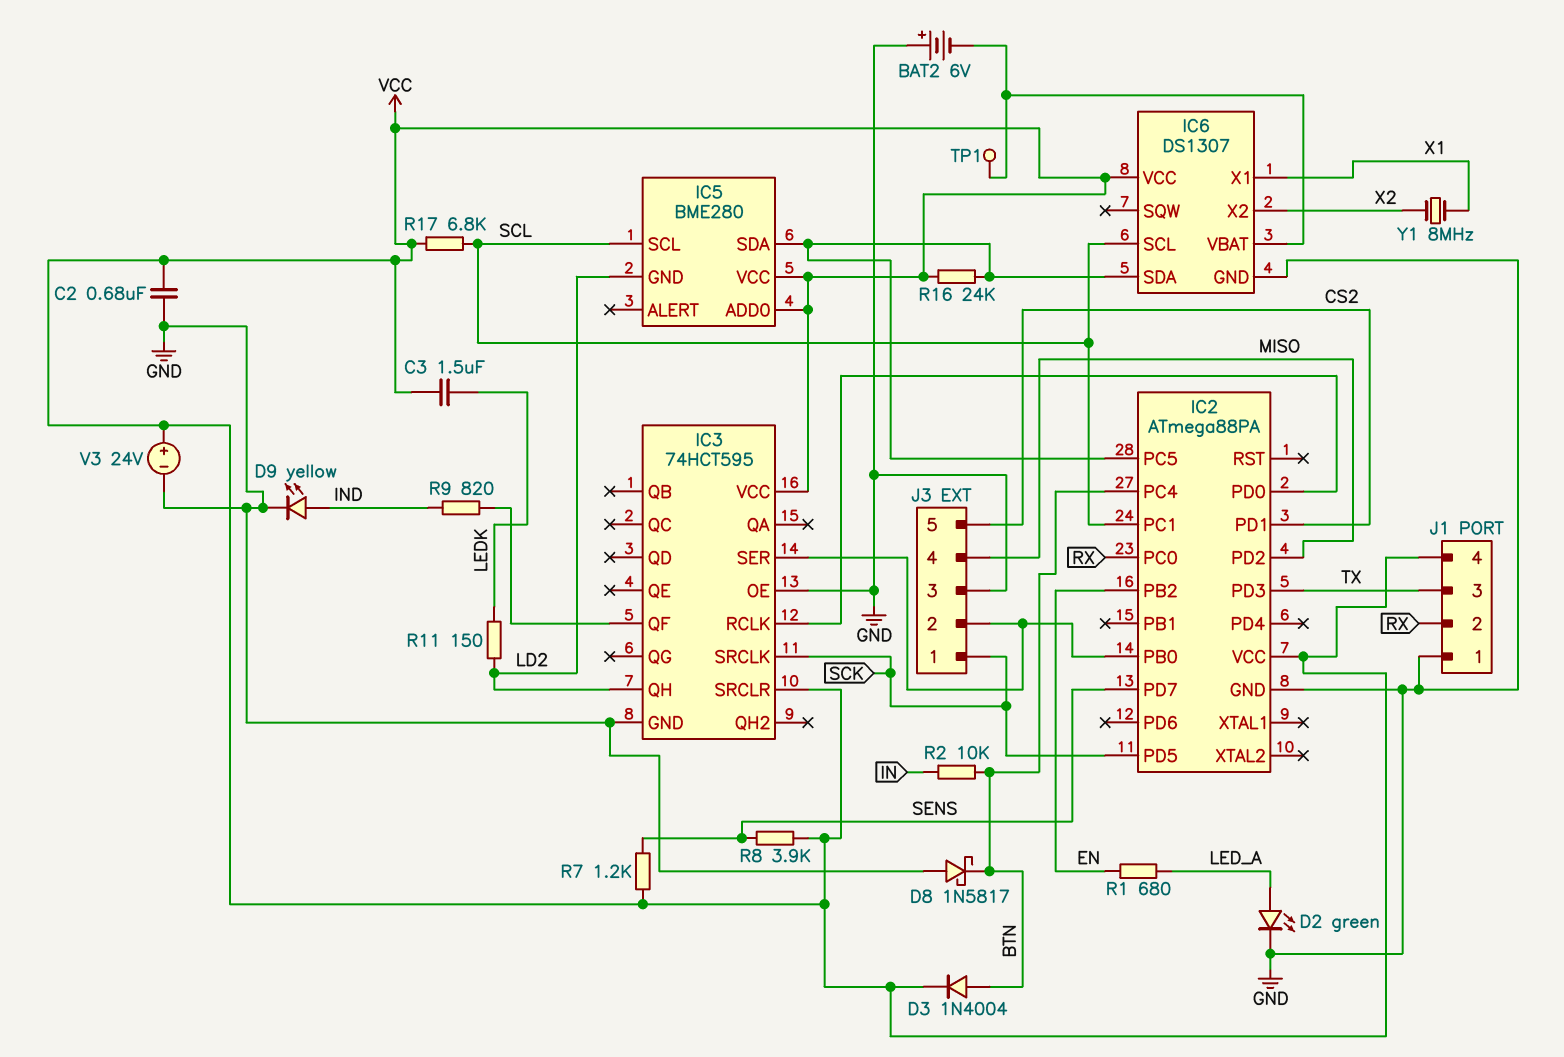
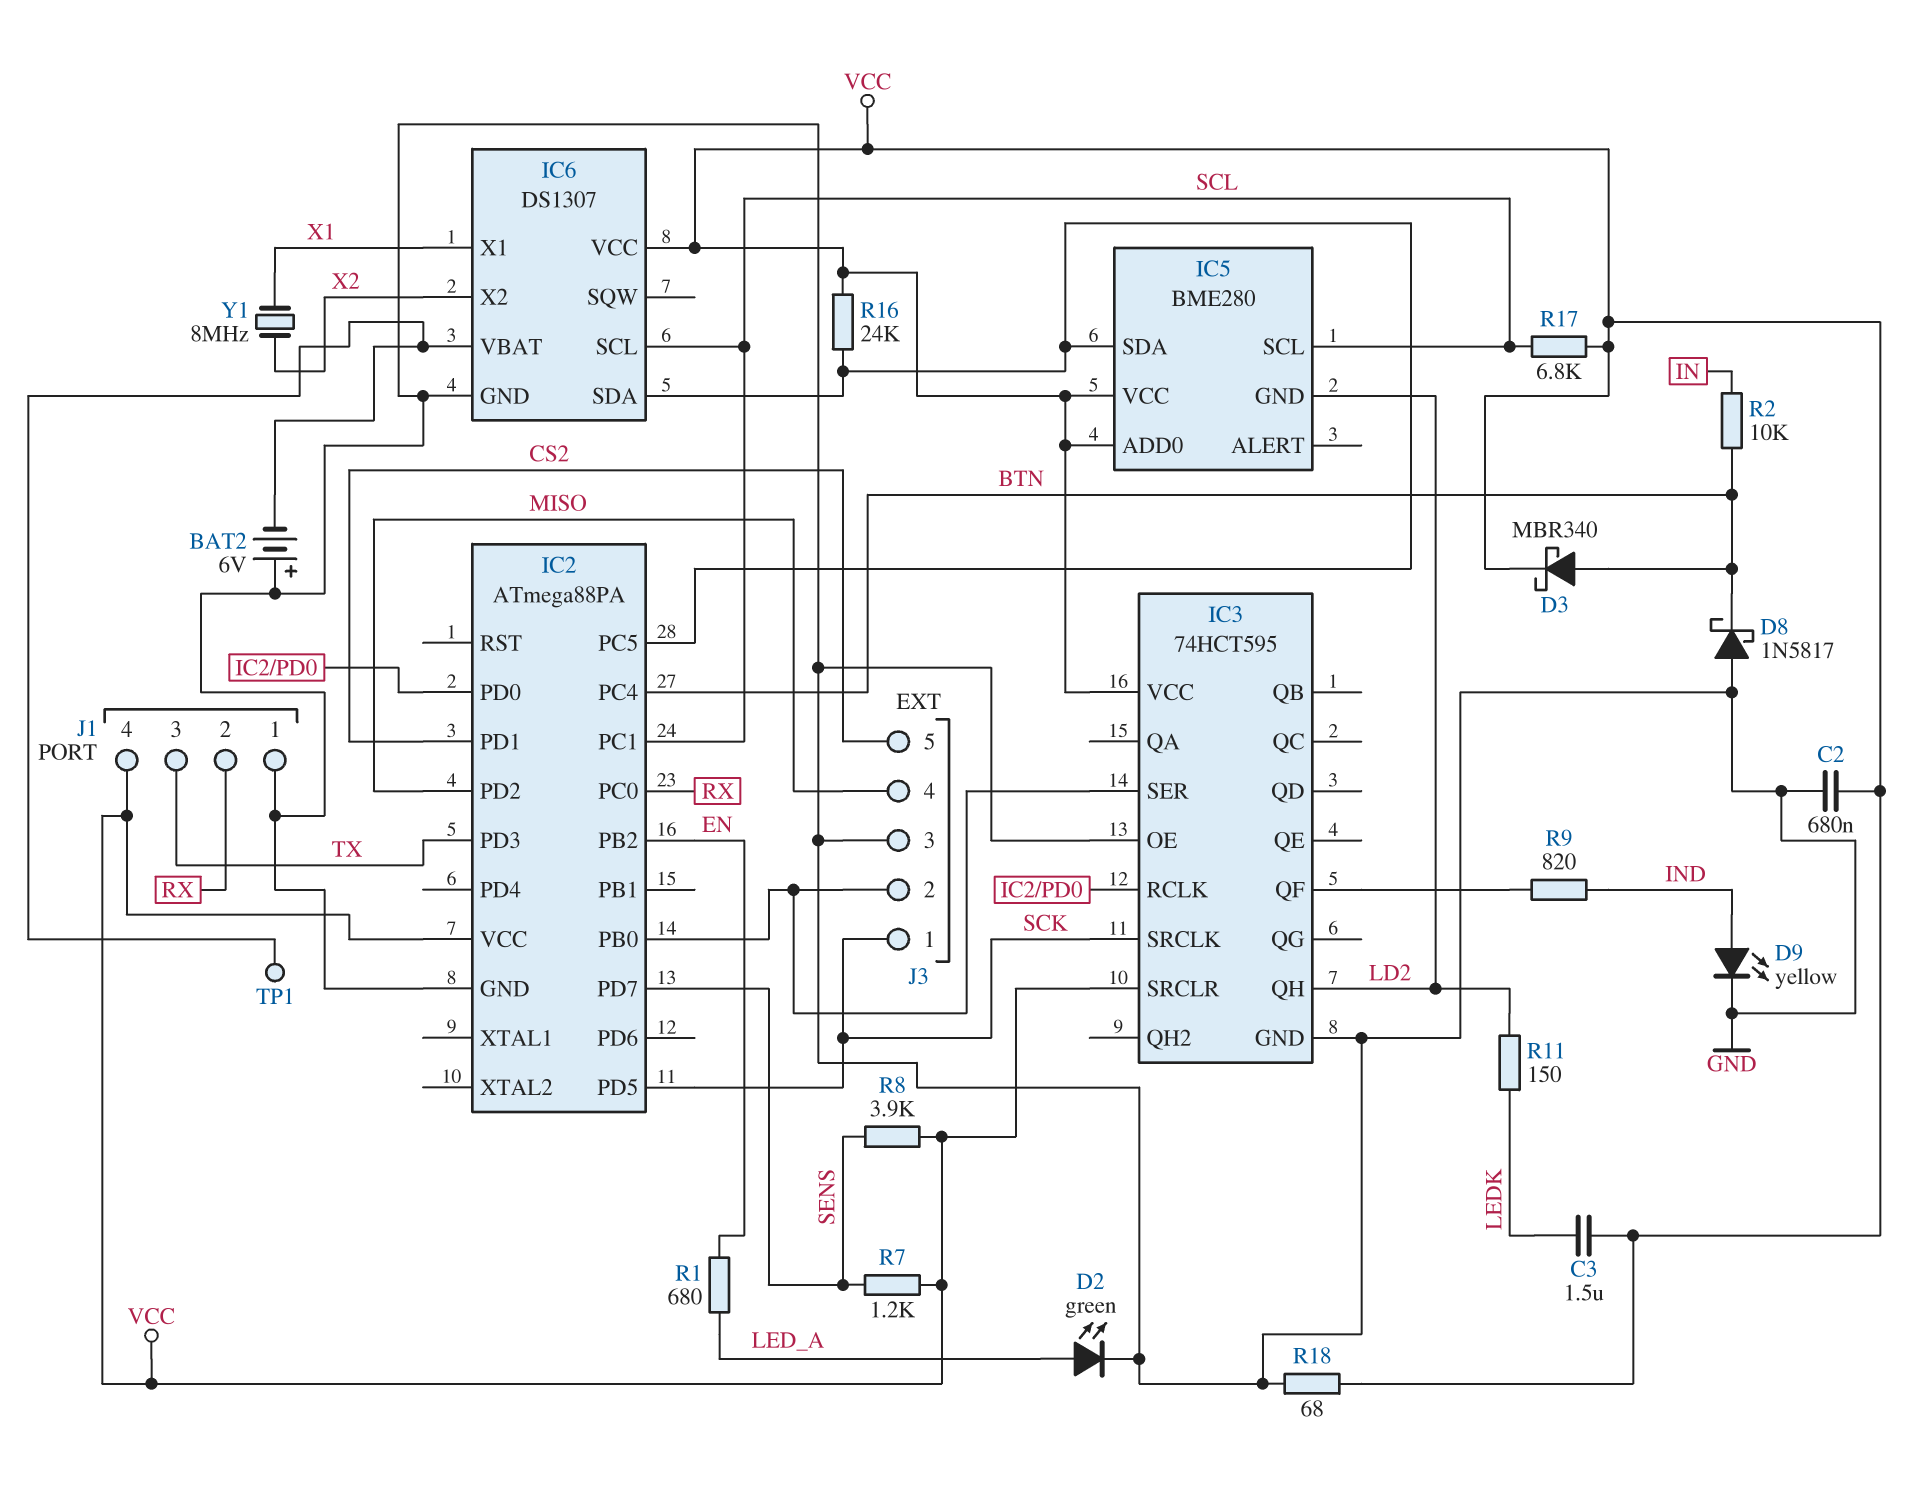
D3: diode 1N4004 (A BTN, K VCC) -> schottky MBR340 (A BTN, K VCC)
R18: none -> 68 (GND, VCC)
V3: 24V (plus VCC, minus GND) -> none

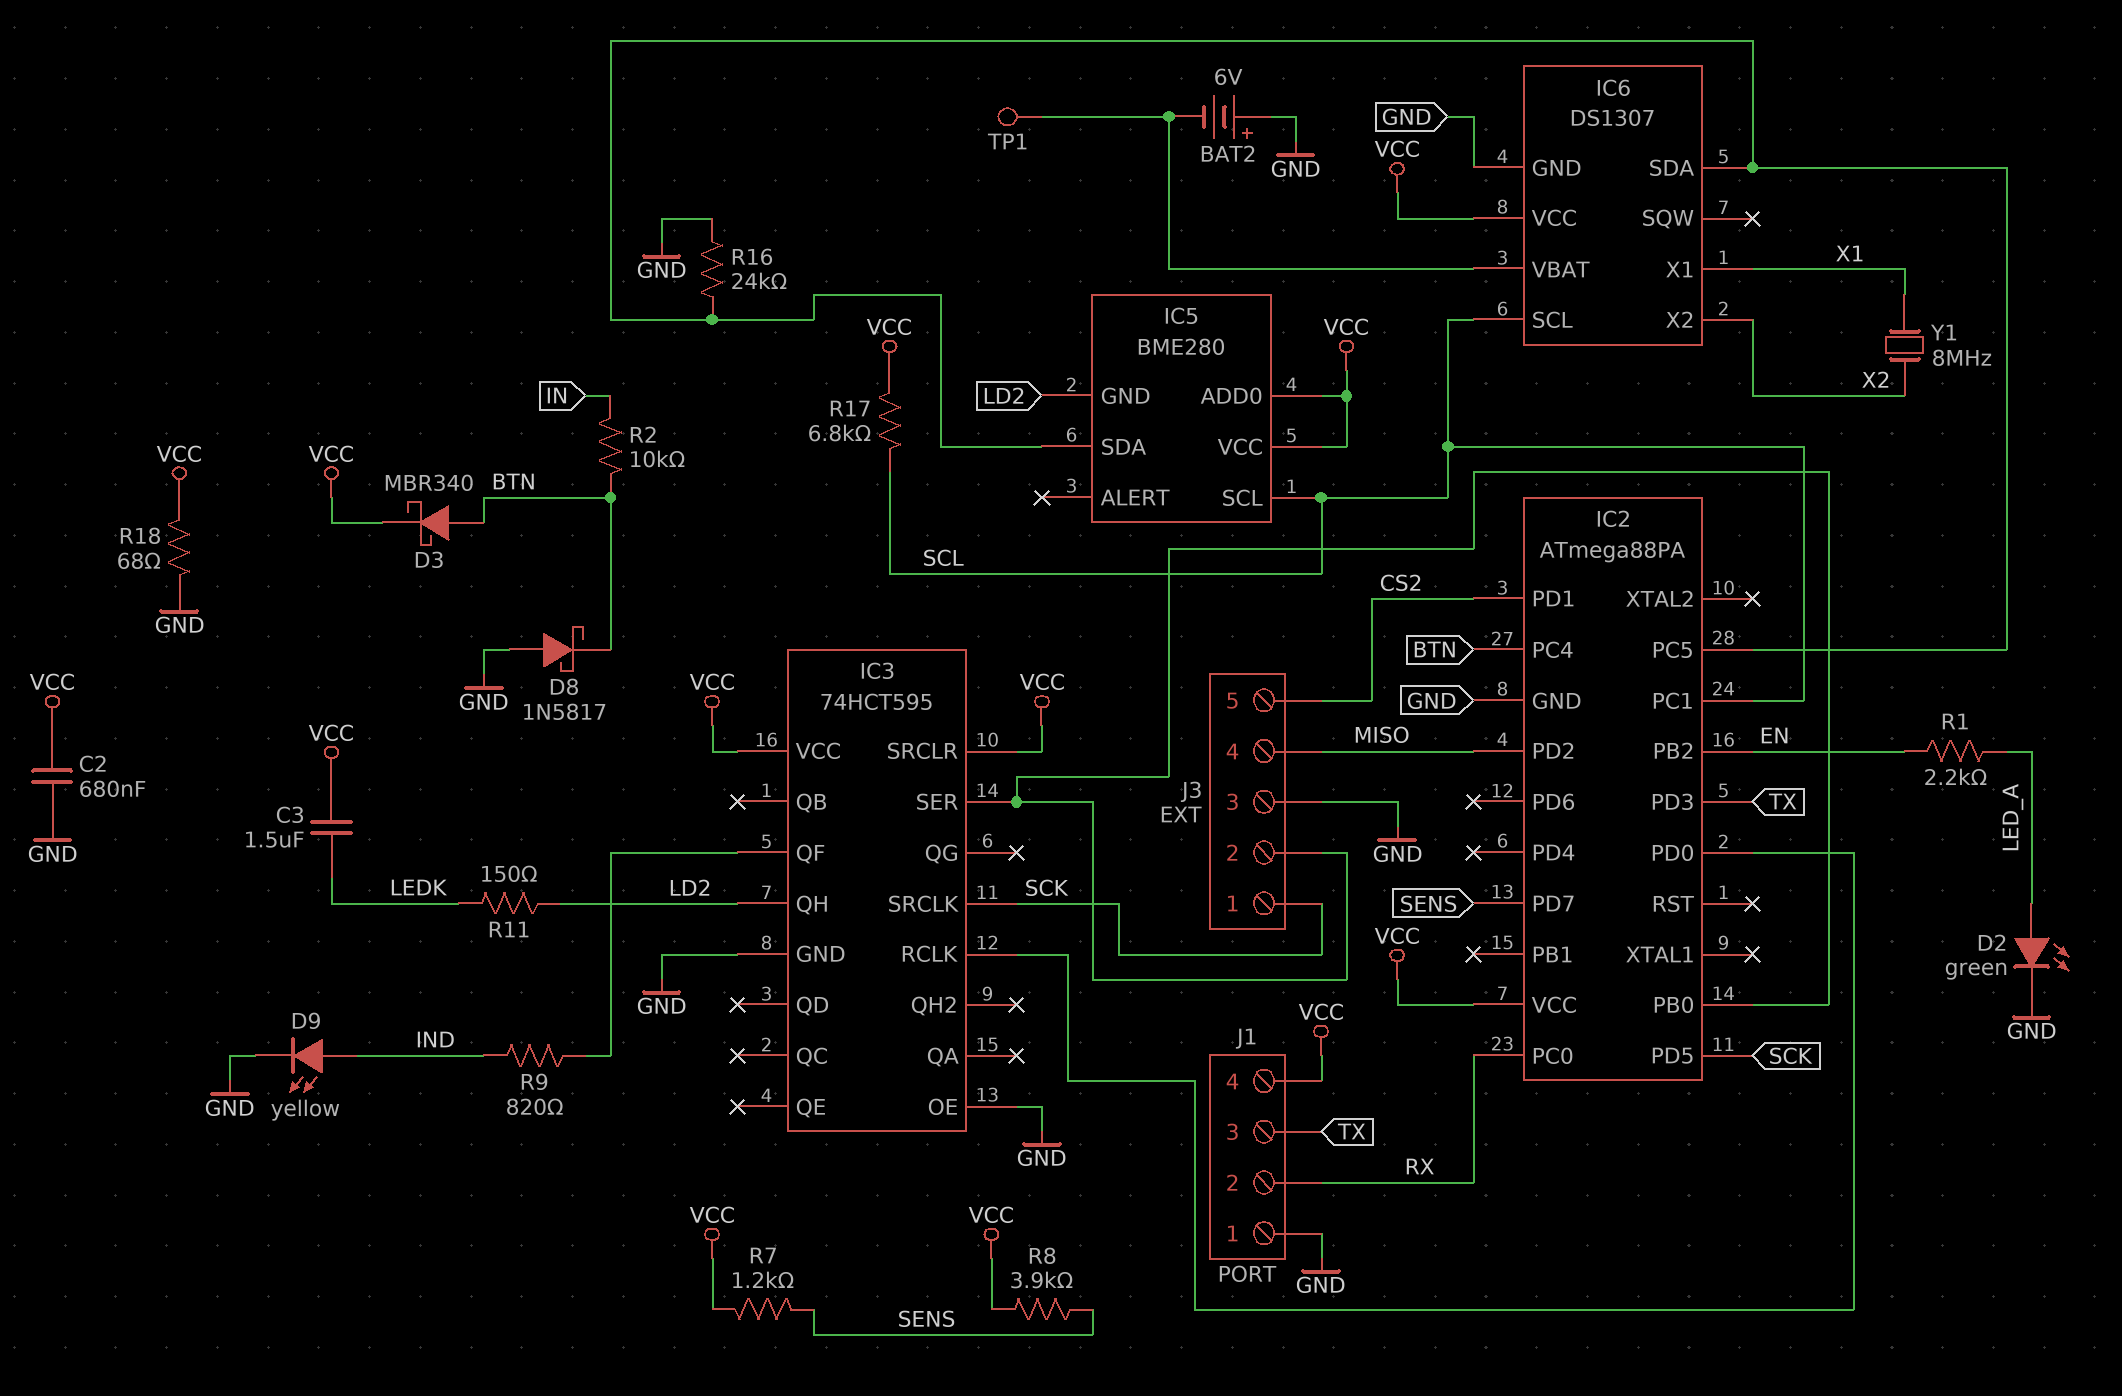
R1: 680 (EN, LED_A) -> 2.2k (EN, LED_A)
R16: 24k (IC2/PC5, VCC) -> 24k (GND, IC2/PC5)

